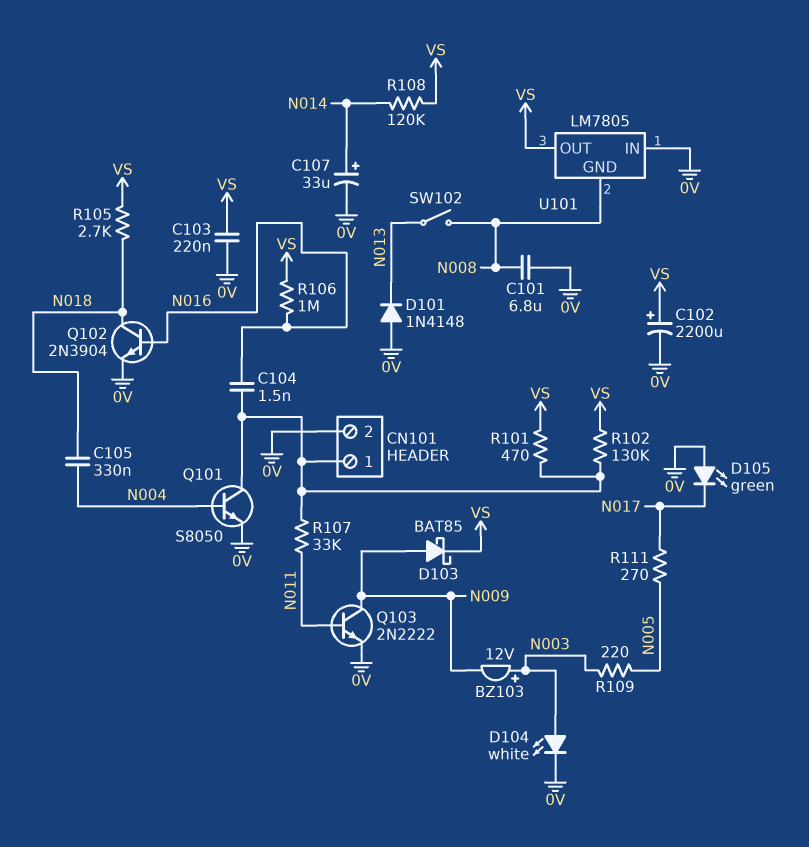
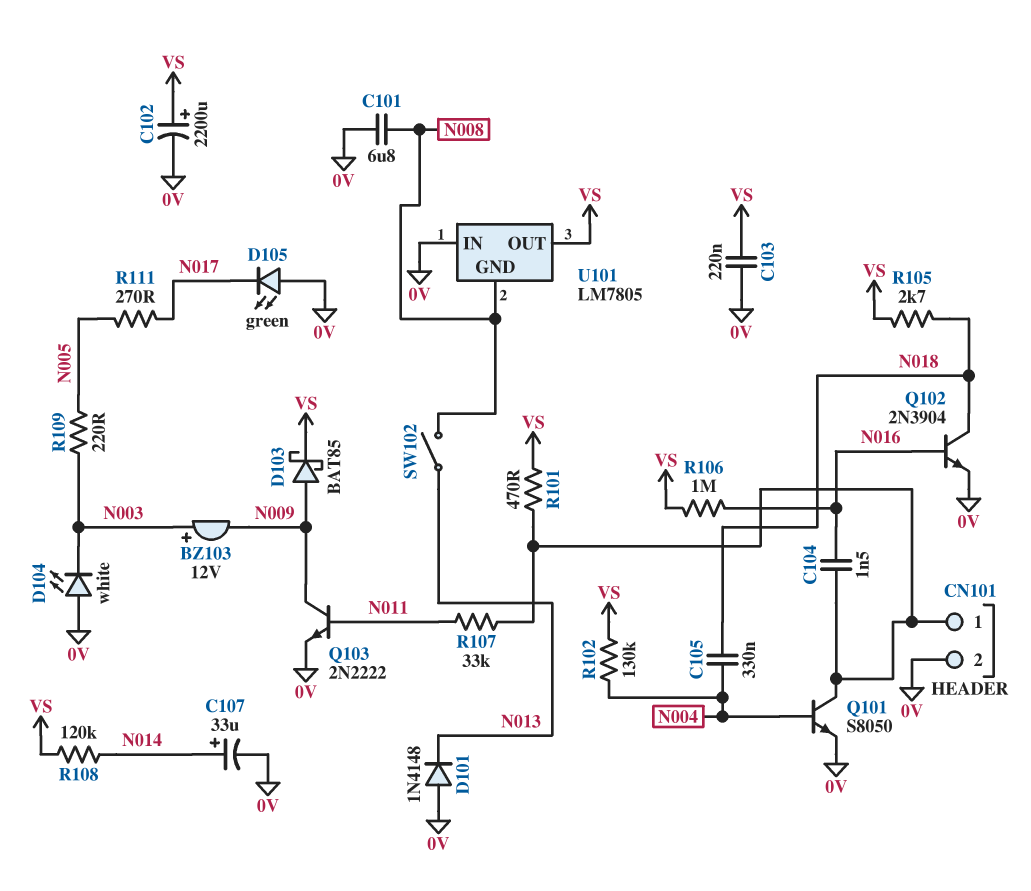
D104: LED white (A N003, K 0V) -> LED white (A 0V, K N003)
R102: 130k (CN101/1, VS) -> 130k (N004, VS)

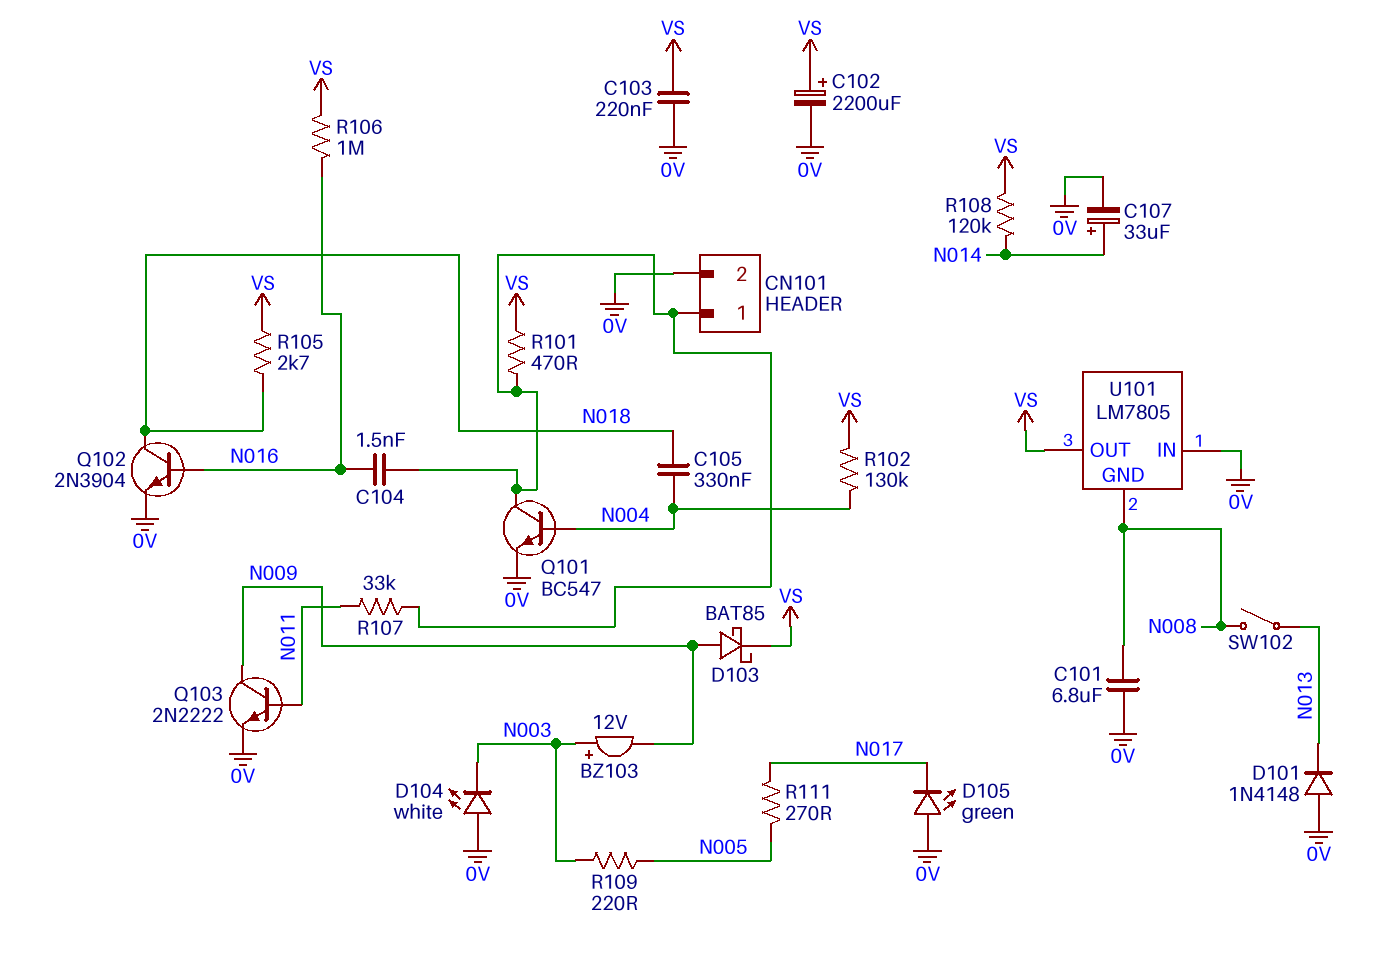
Q101: NPN S8050 (B N004, C CN101/1, E 0V) -> NPN BC547 (B N004, C CN101/1, E 0V)

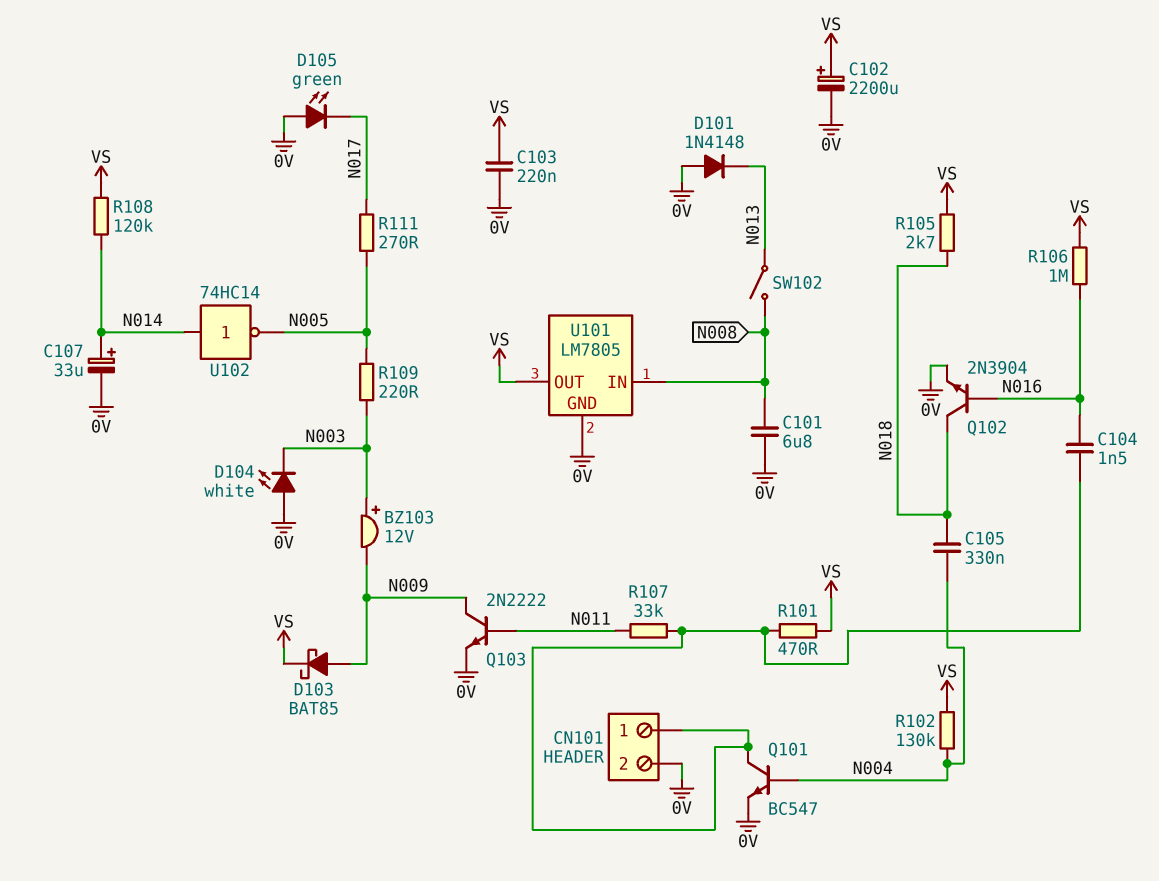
U101 pin GND: N008 -> 0V
U101 pin IN: 0V -> N008
U102: none -> NOT 74HC14 (in N014, out N005)

